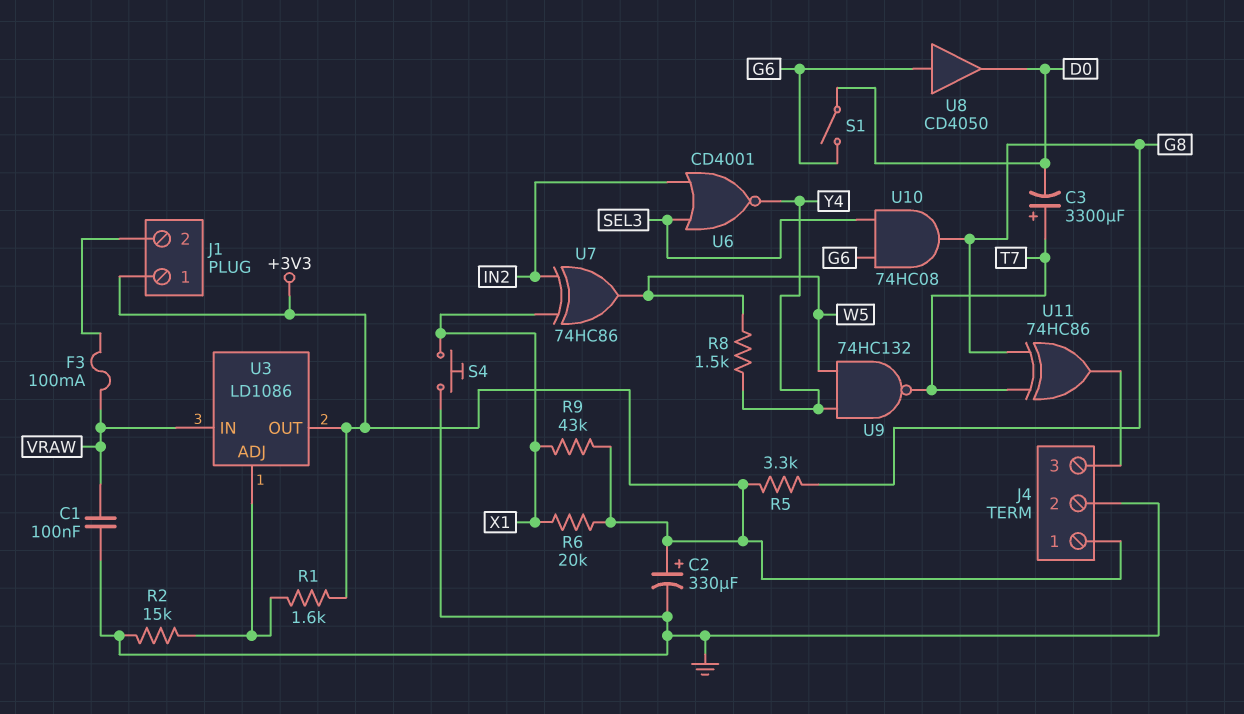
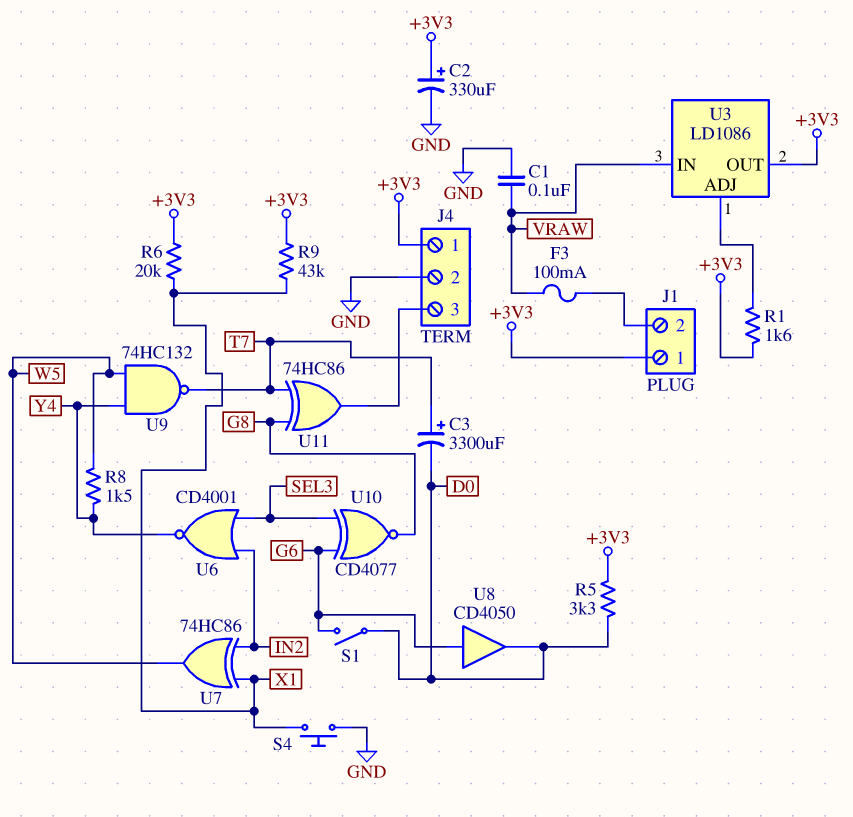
R2: 15k (GND, U3/ADJ) -> none
R5: 3.3k (+3V3, G8) -> 3.3k (+3V3, D0)
U10: AND 74HC08 (in G6, in SEL3, out G8) -> XNOR CD4077 (in G6, in SEL3, out G8)

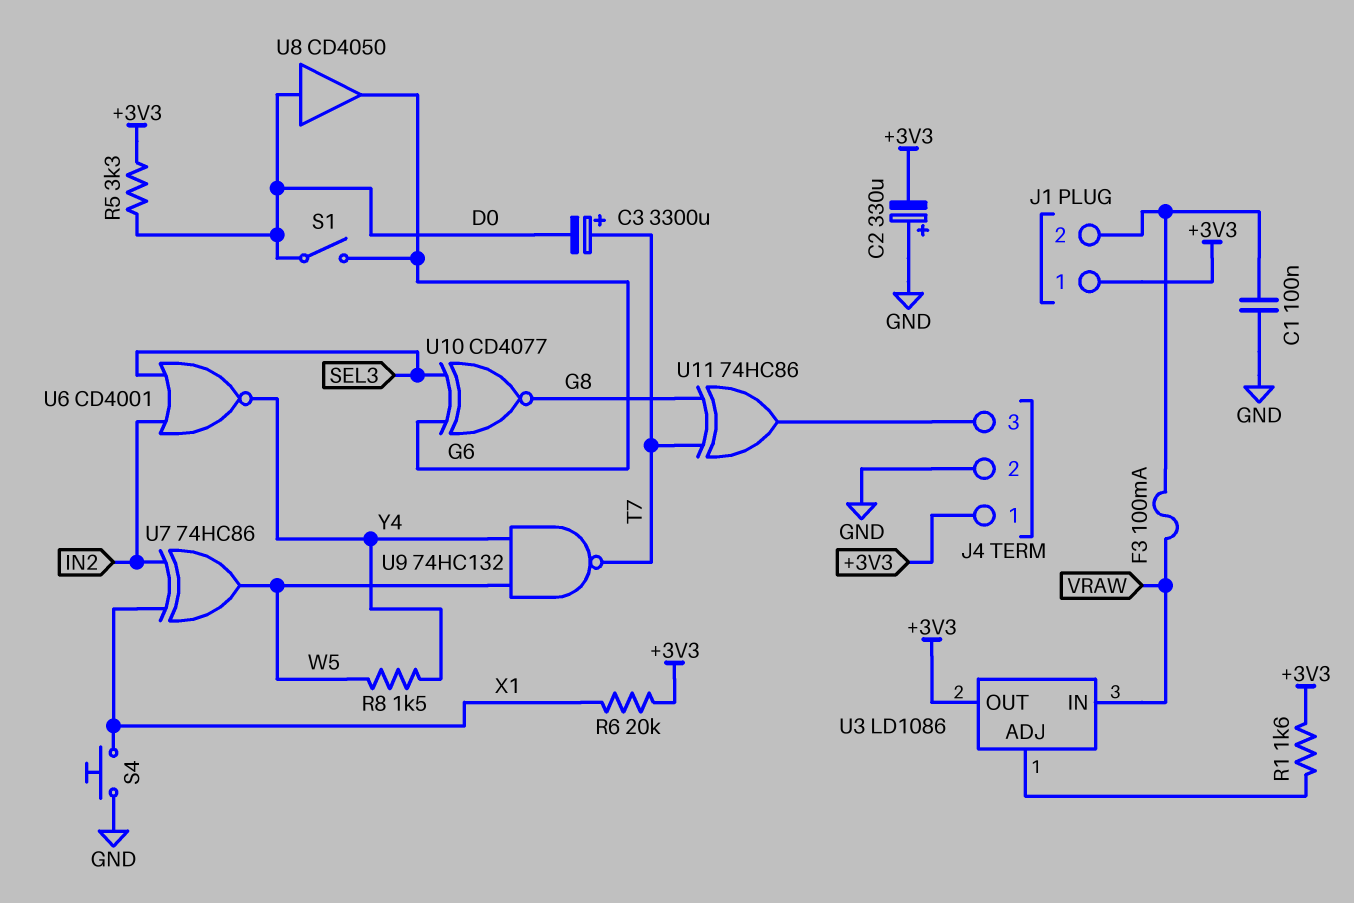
C1: 100nF (GND, VRAW) -> 100nF (GND, J1/2)
C2: 330uF (plus +3V3, minus GND) -> 330uF (plus GND, minus +3V3)
R9: 43k (+3V3, X1) -> none
U8: buffer CD4050 (in G6, out D0) -> buffer CD4050 (in D0, out G6)

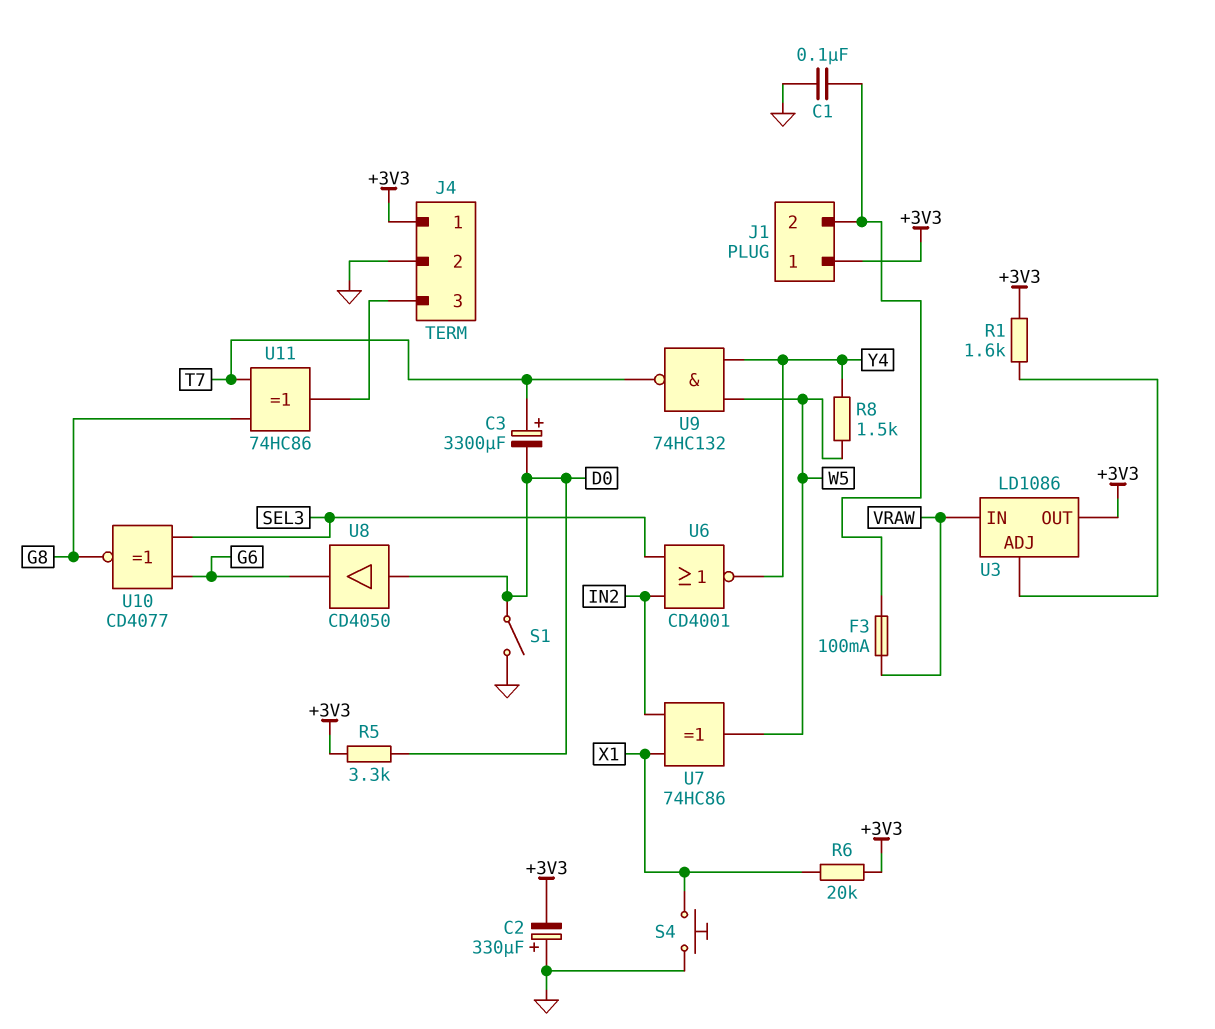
S1: switch (D0, G6) -> switch (D0, GND)

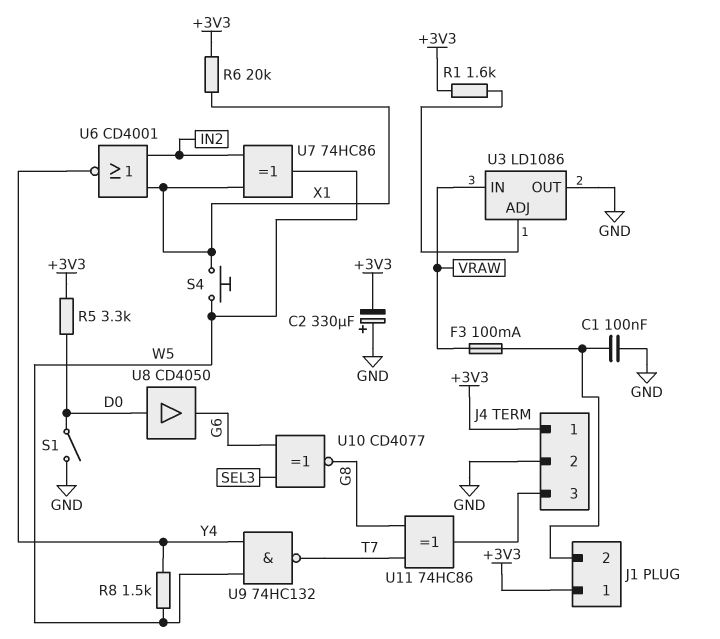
C3: 3300uF (plus T7, minus D0) -> none
S4: button (GND, X1) -> button (W5, X1)
U3 pin OUT: +3V3 -> GND
U6: NOR CD4001 (in IN2, in SEL3, out Y4) -> NOR CD4001 (in IN2, in X1, out Y4)

